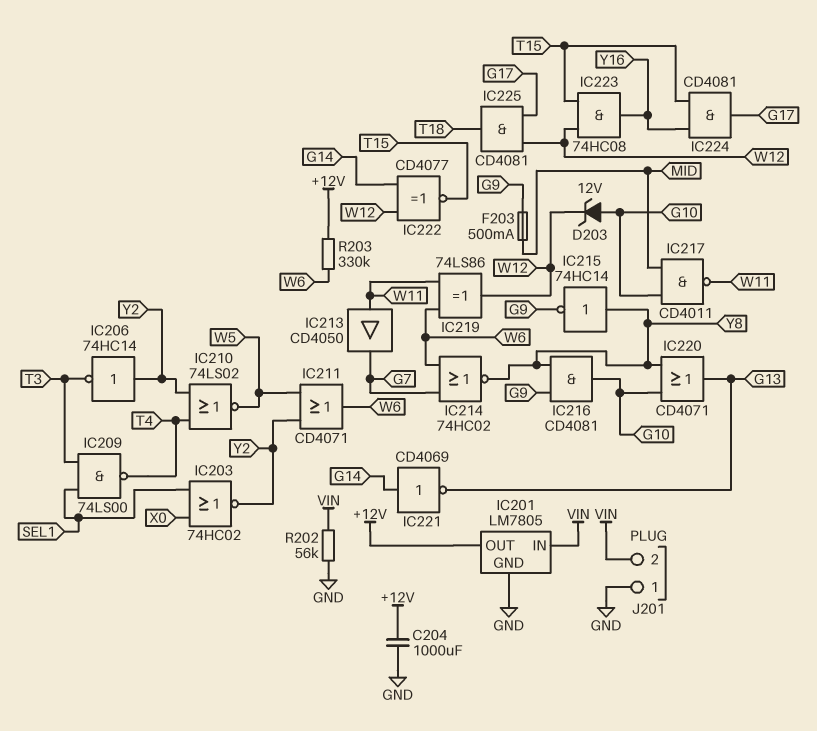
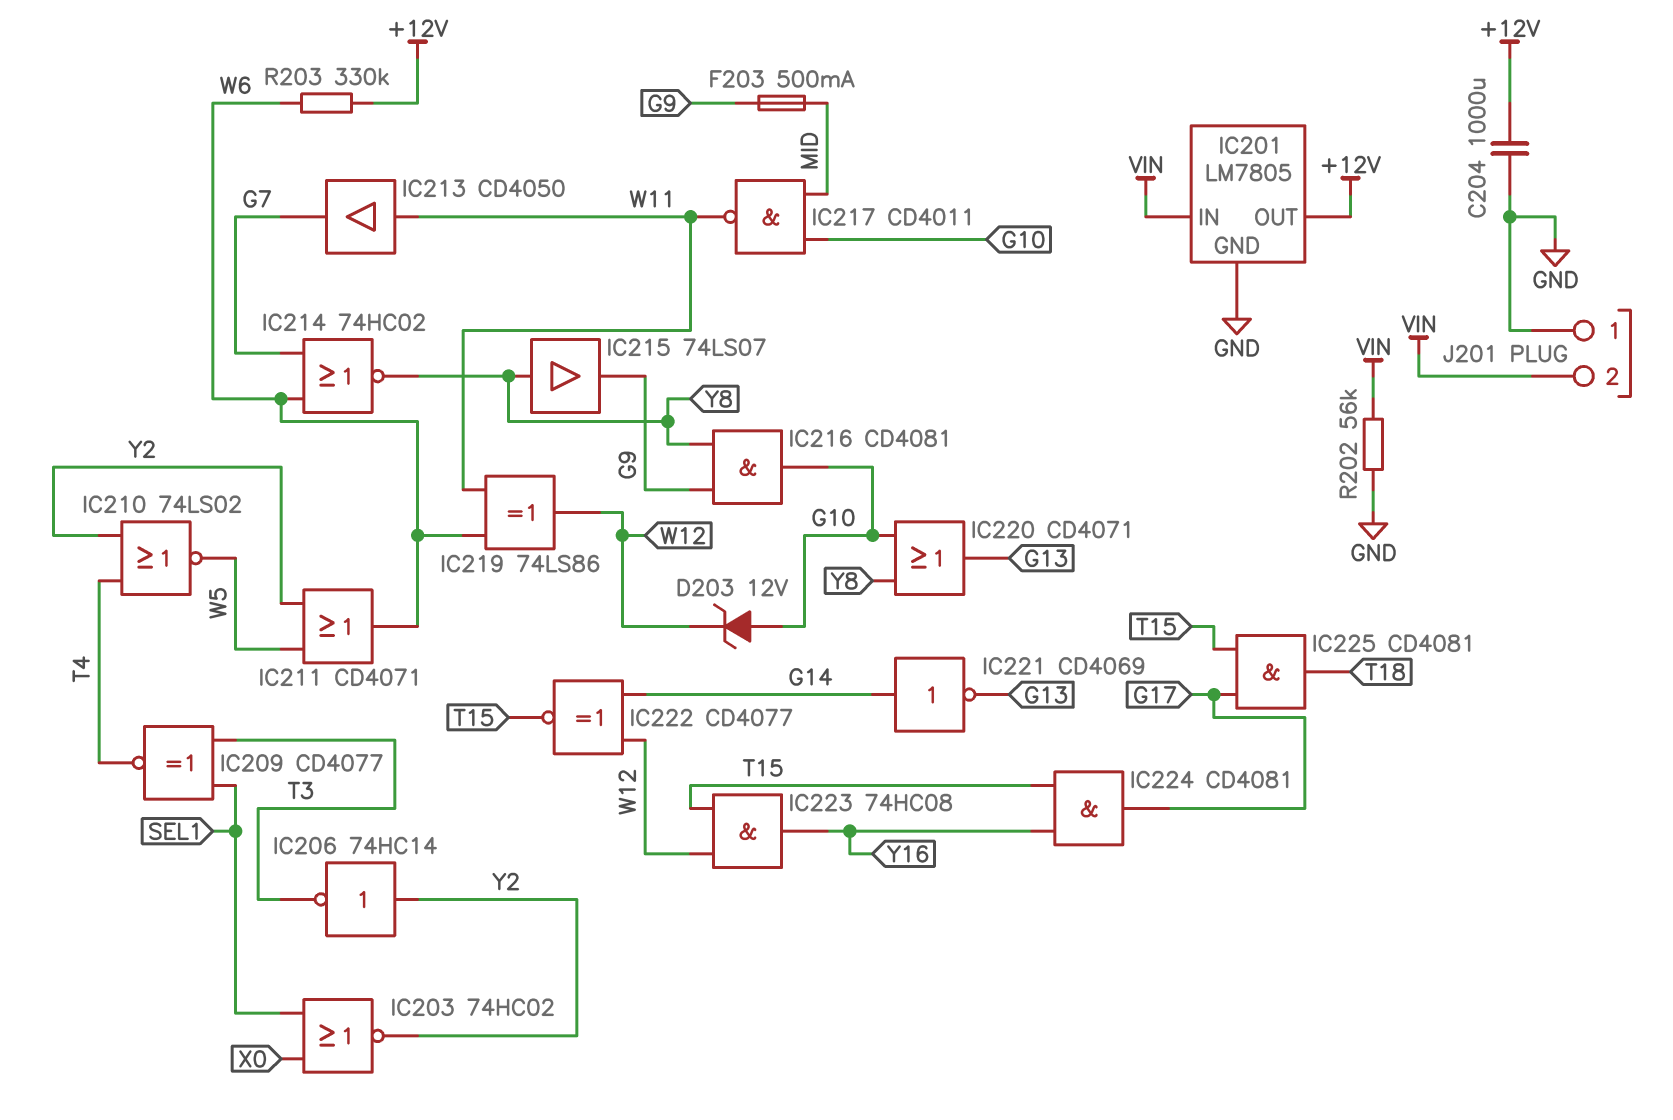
IC209: NAND 74LS00 (in SEL1, in T3, out T4) -> XNOR CD4077 (in SEL1, in T3, out T4)
IC215: NOT 74HC14 (in Y8, out G9) -> buffer 74LS07 (in Y8, out G9)
IC225: AND CD4081 (in G17, in W12, out T18) -> AND CD4081 (in G17, in T15, out T18)

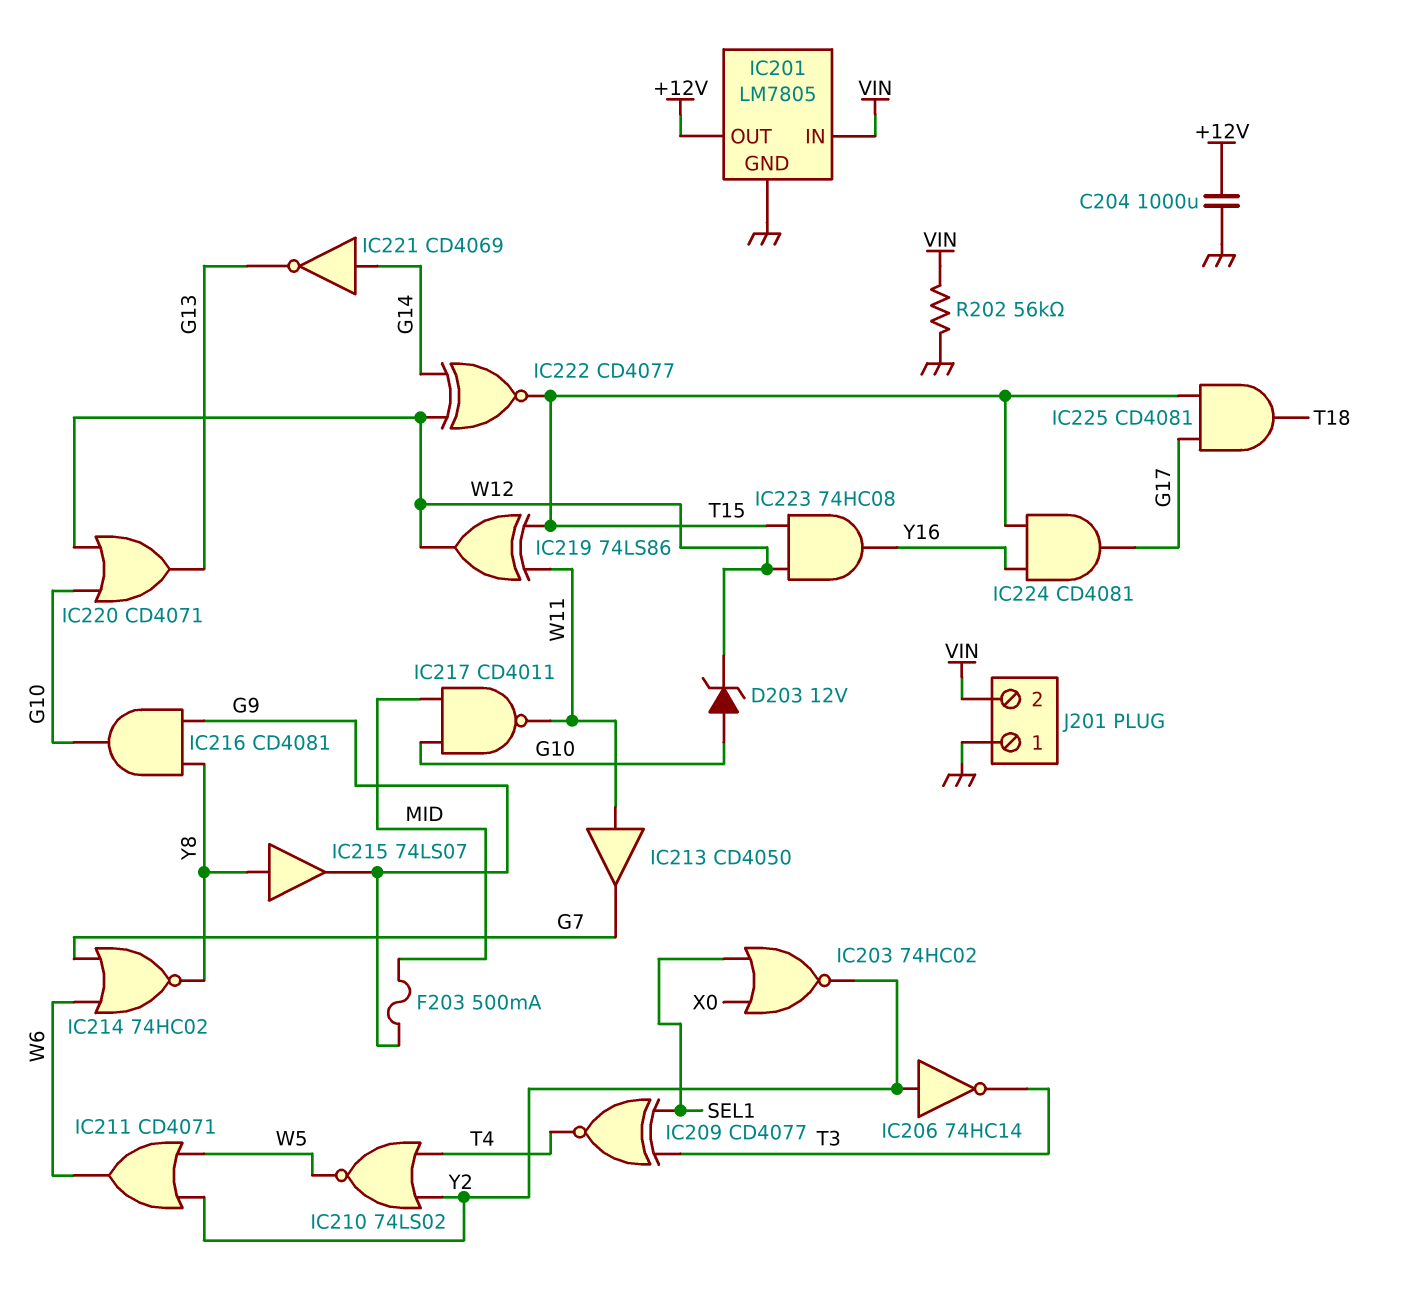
IC219: XOR 74LS86 (in W6, in W11, out W12) -> XOR 74LS86 (in T15, in W11, out W12)
IC220: OR CD4071 (in G10, in Y8, out G13) -> OR CD4071 (in G10, in W12, out G13)
R203: 330k (+12V, W6) -> none

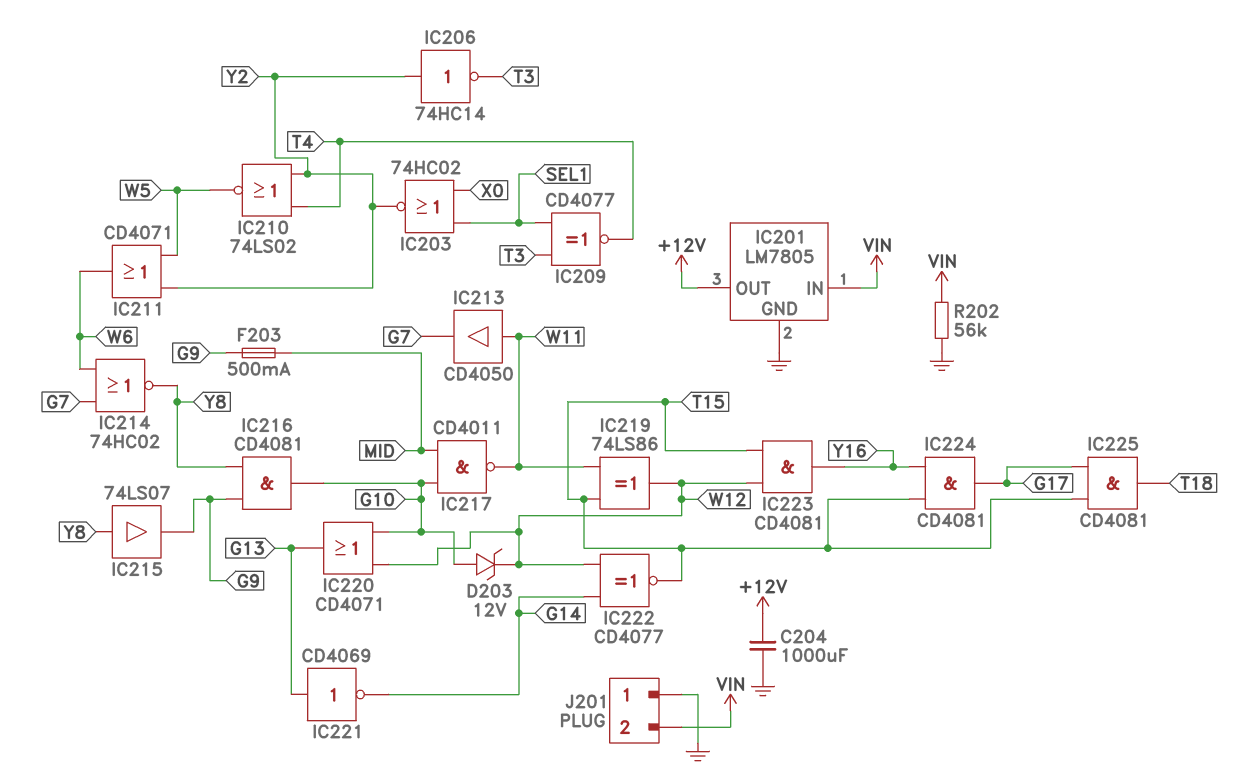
IC221: NOT CD4069 (in G14, out G13) -> NOT CD4069 (in G13, out G14)
IC223: AND 74HC08 (in T15, in W12, out Y16) -> AND CD4081 (in T15, in W12, out Y16)

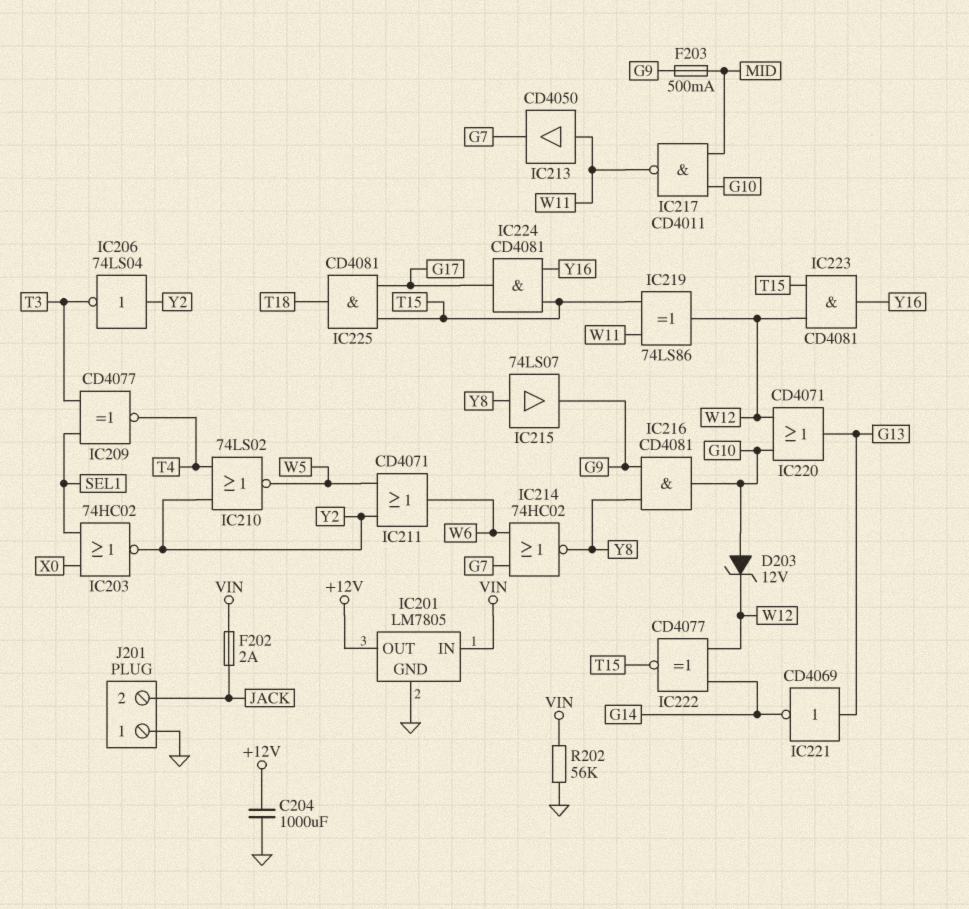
F202: none -> 2A (JACK, VIN)
IC206: NOT 74HC14 (in Y2, out T3) -> NOT 74LS04 (in Y2, out T3)
J201 pin 2: VIN -> JACK

